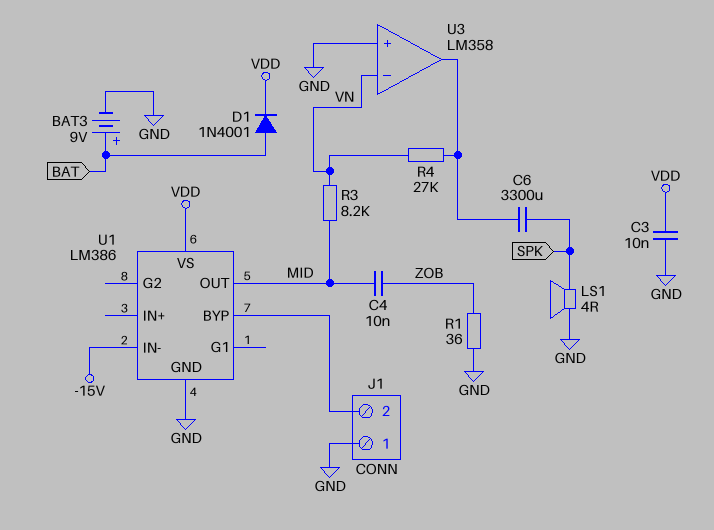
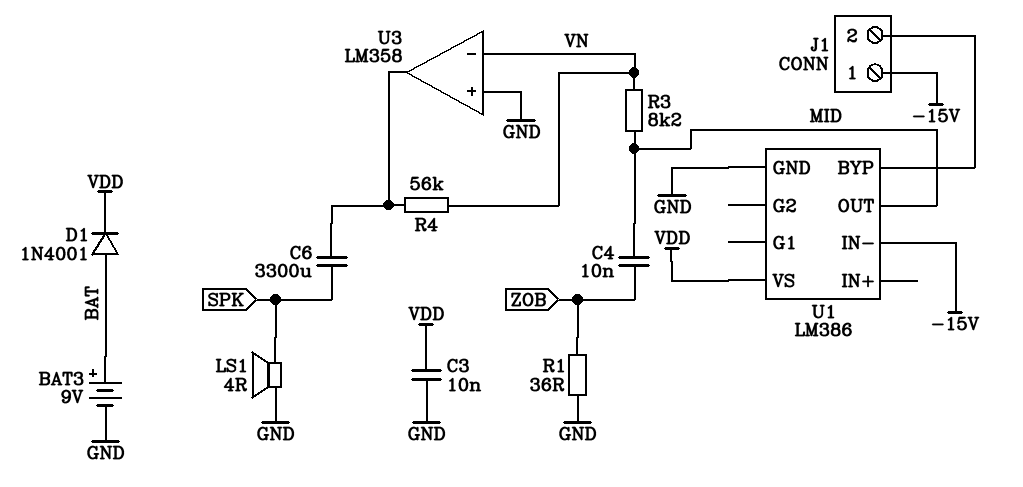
J1 pin 1: GND -> -15V
R4: 27k (U3/out, VN) -> 56k (U3/out, VN)

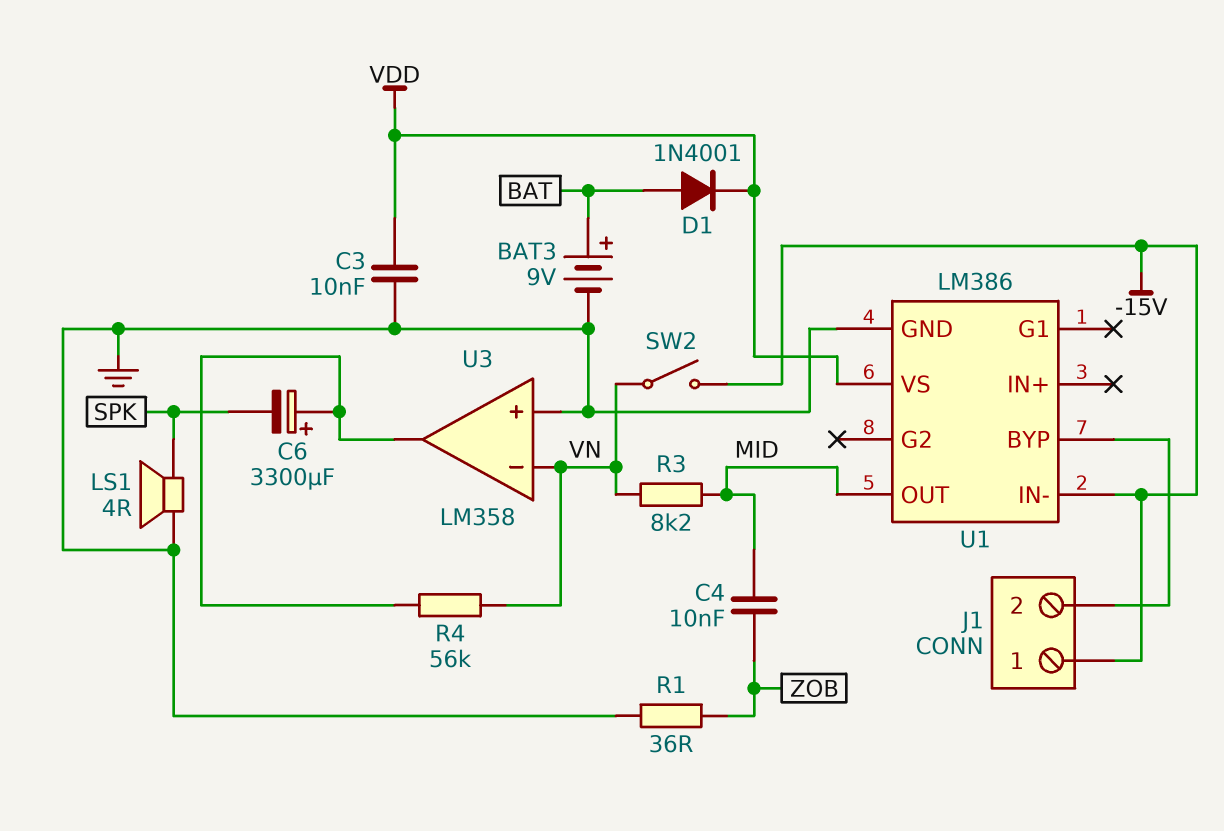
C6: 3300uF (SPK, U3/out) -> 3300uF (plus U3/out, minus SPK)
SW2: none -> switch (-15V, VN)

